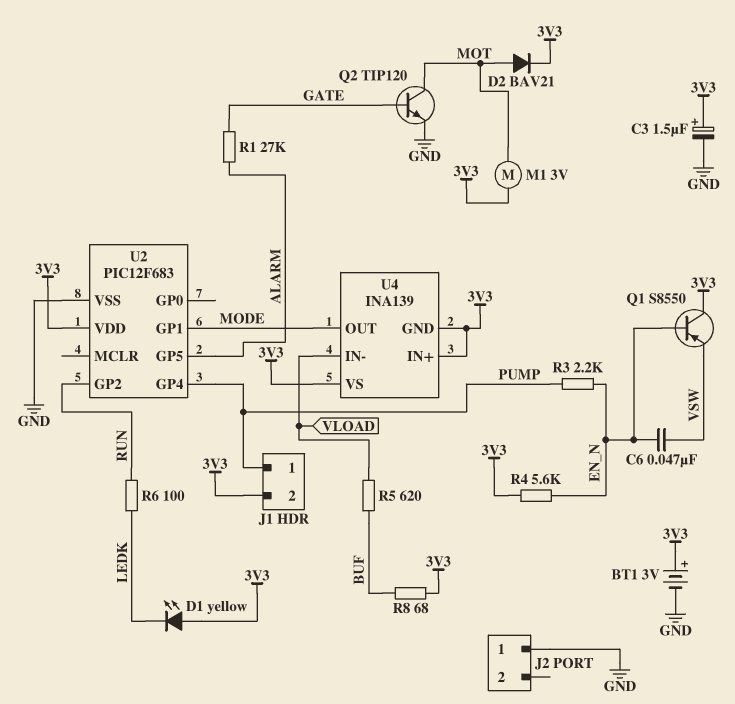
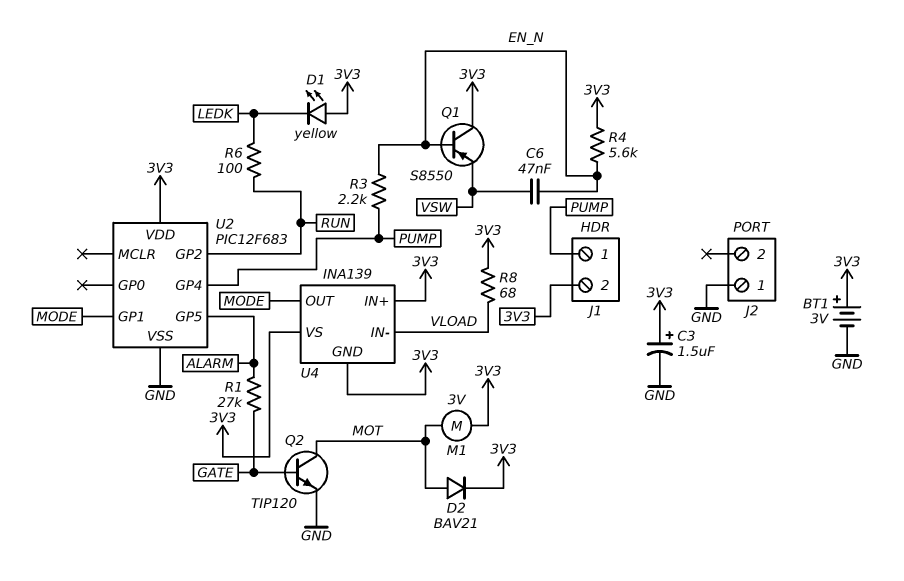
R5: 620 (BUF, VLOAD) -> none
R8: 68 (3V3, BUF) -> 68 (3V3, VLOAD)

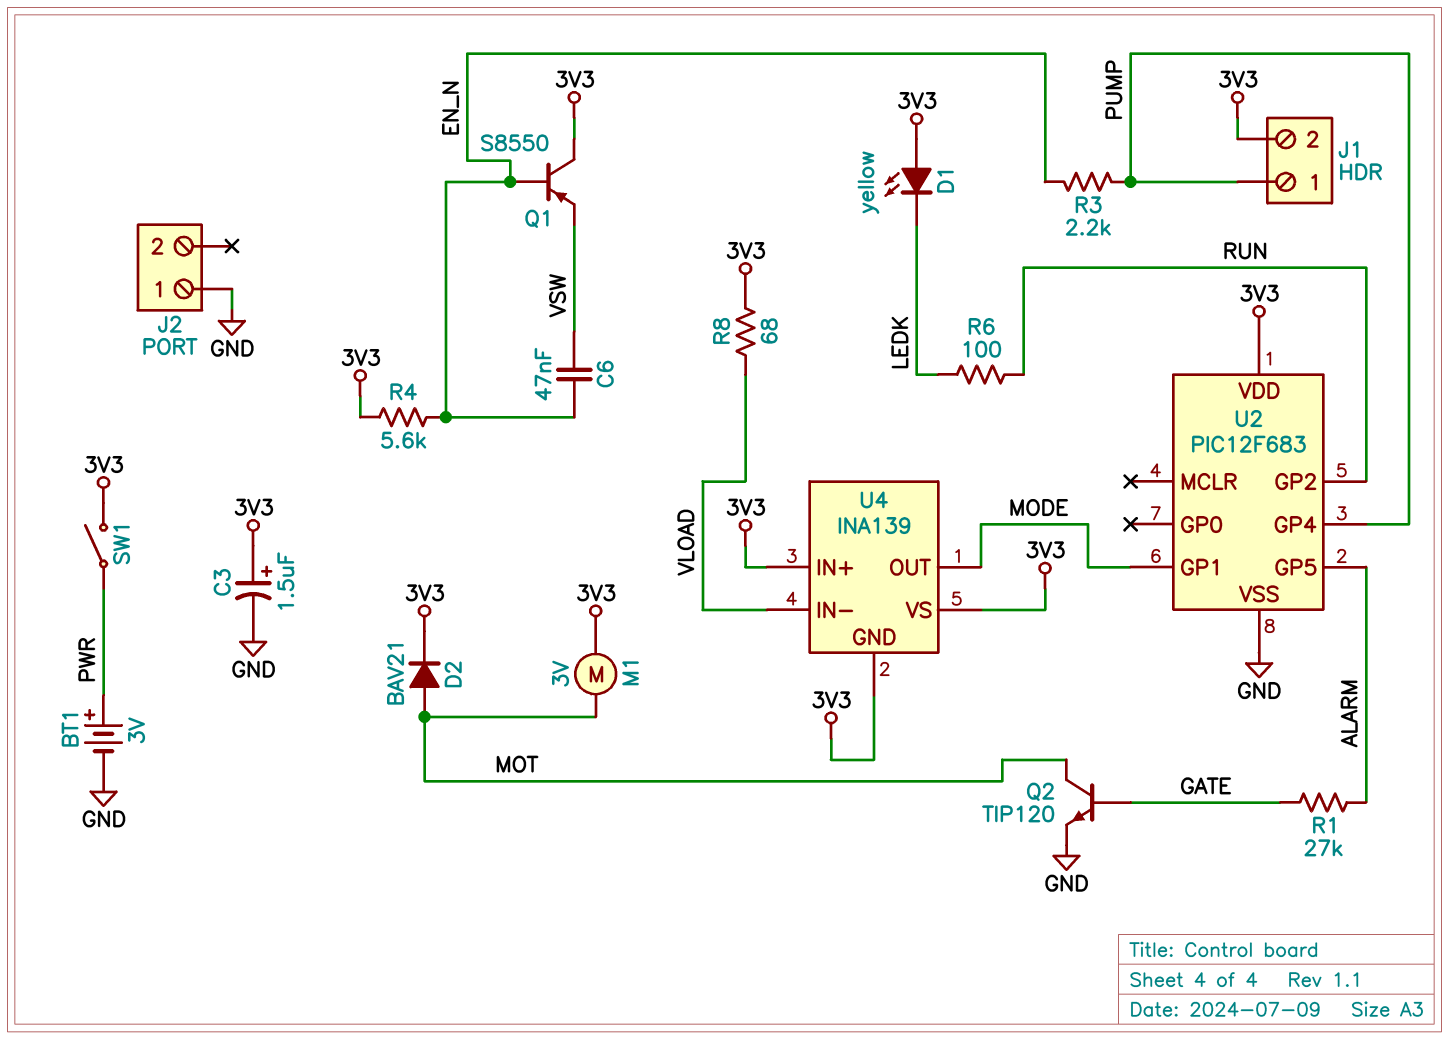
BT1: 3V (plus 3V3, minus GND) -> 3V (plus PWR, minus GND)
SW1: none -> switch (3V3, PWR)

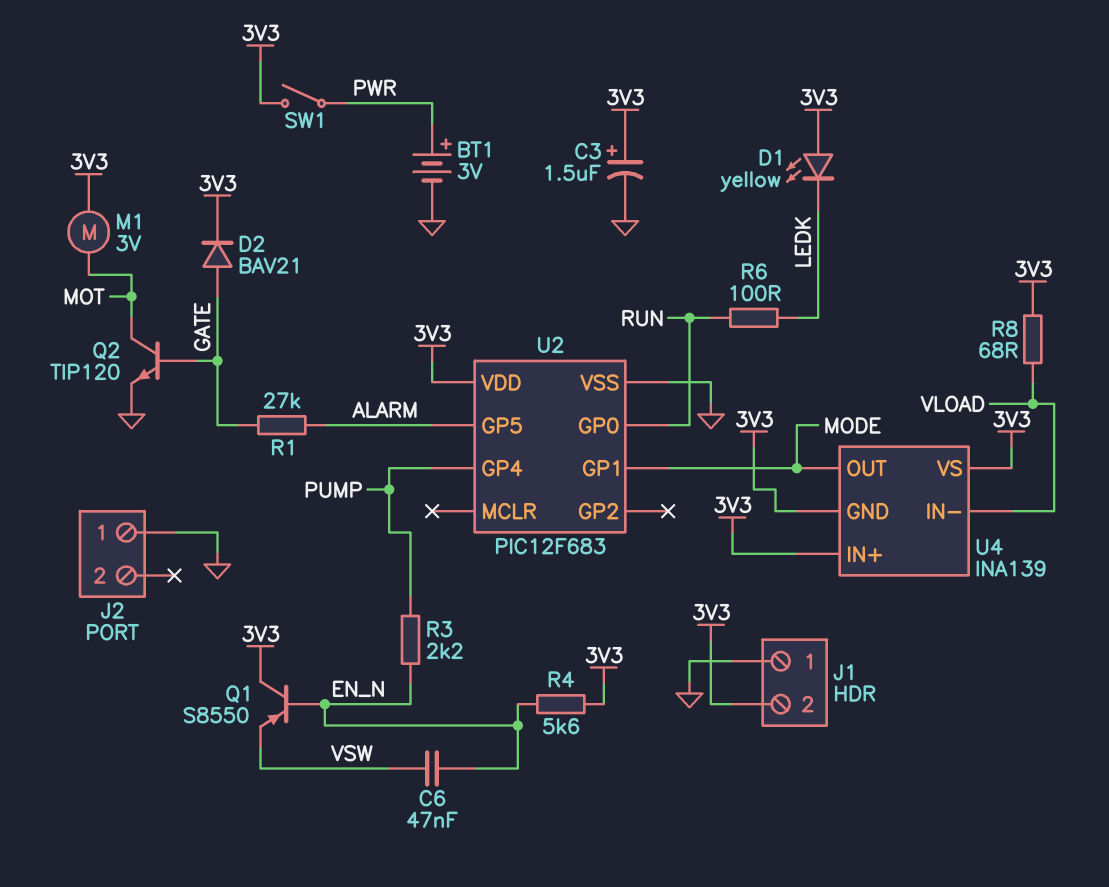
D2: diode BAV21 (A MOT, K 3V3) -> diode BAV21 (A GATE, K 3V3)
J1 pin 1: PUMP -> GND
U2 pin GP0: none -> RUN
U2 pin GP2: RUN -> none

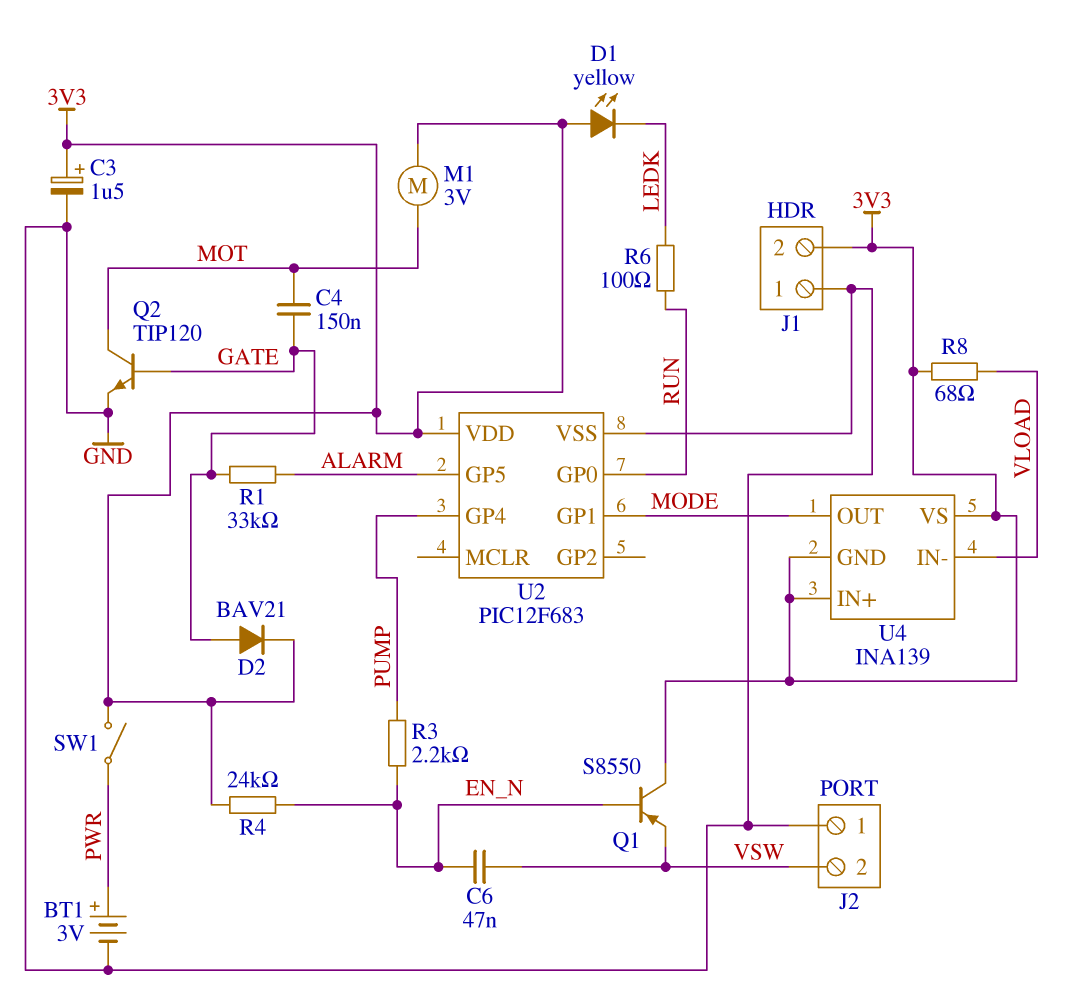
C4: none -> 150nF (GATE, MOT)
J2 pin 2: none -> VSW
R1: 27k (ALARM, GATE) -> 33k (ALARM, GATE)
R4: 5.6k (3V3, EN_N) -> 24k (3V3, EN_N)

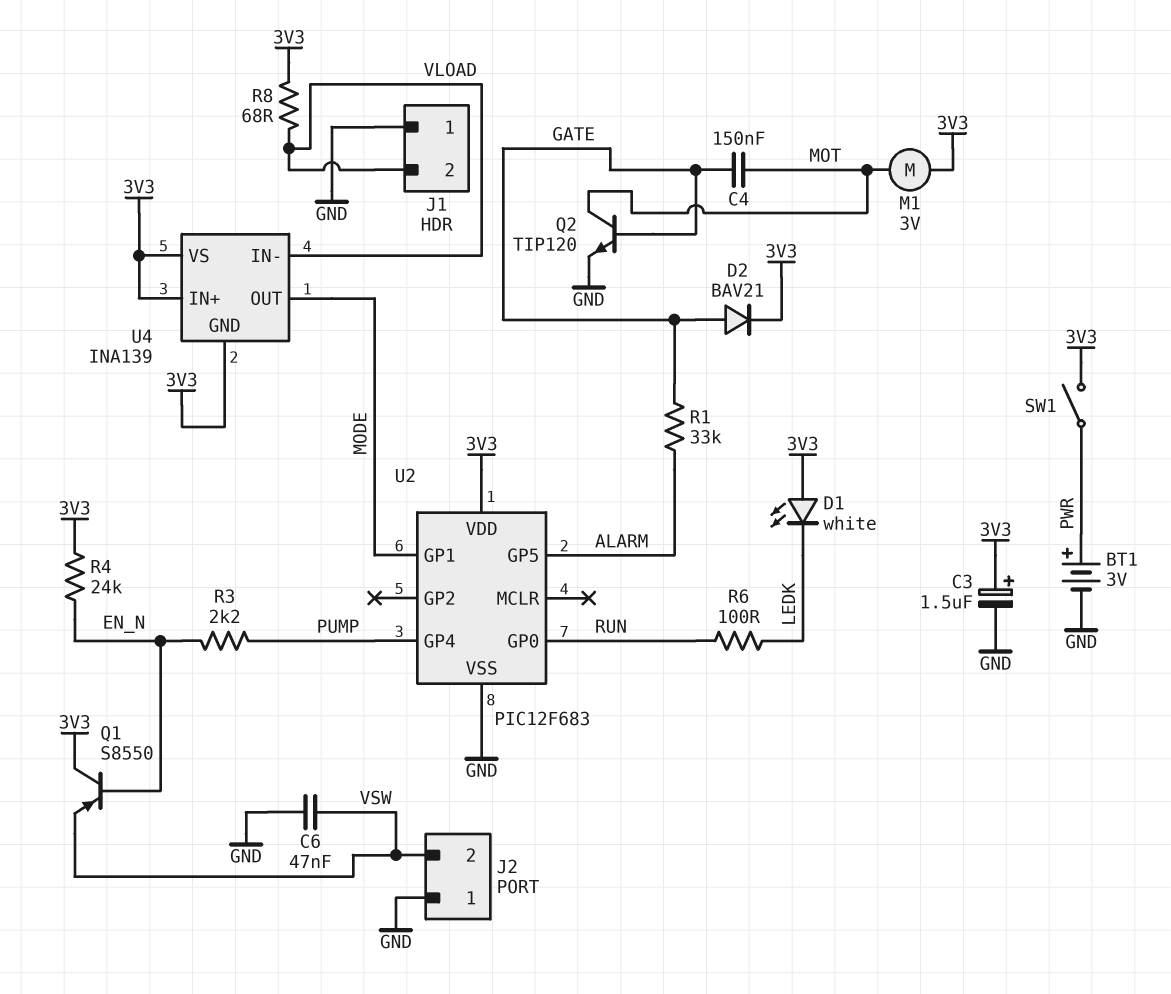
C6: 47nF (EN_N, VSW) -> 47nF (GND, VSW)
D1: LED yellow (A 3V3, K LEDK) -> LED white (A 3V3, K LEDK)
J1 pin 2: 3V3 -> VLOAD

